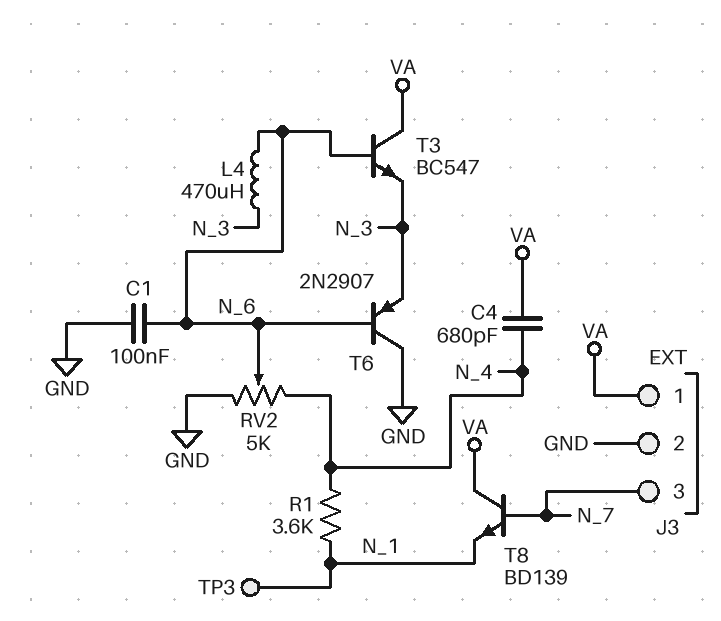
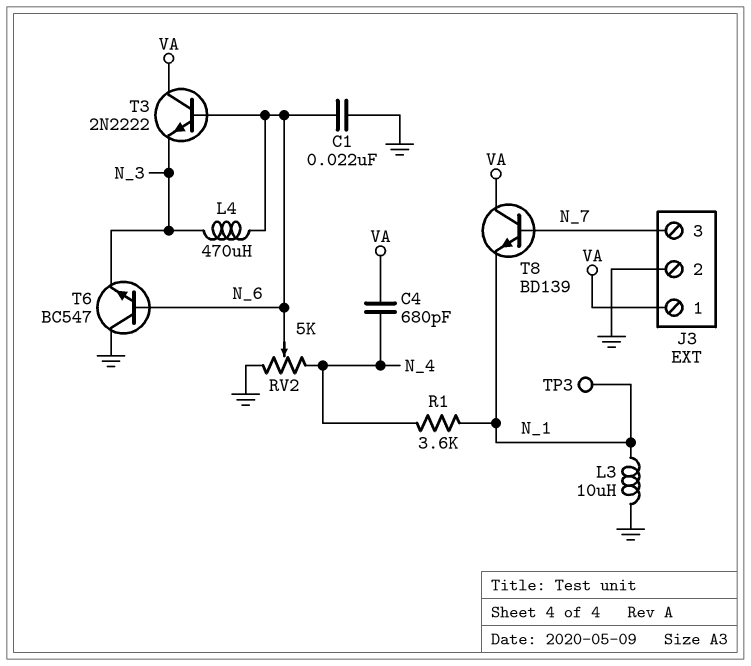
C1: 100nF (GND, N_6) -> 22nF (GND, N_6)
L3: none -> 10uH (GND, N_1)
T3: NPN BC547 (B N_6, C VA, E N_3) -> NPN 2N2222 (B N_6, C VA, E N_3)
T6: PNP 2N2907 (B N_6, C GND, E N_3) -> NPN BC547 (B N_6, C GND, E N_3)

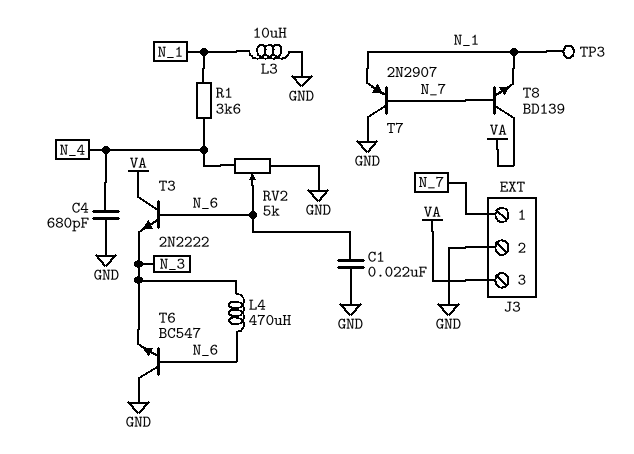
C4: 680pF (N_4, VA) -> 680pF (GND, N_4)
J3 pin 1: VA -> N_7
J3 pin 3: N_7 -> VA
T7: none -> PNP 2N2907 (B N_7, C GND, E N_1)

